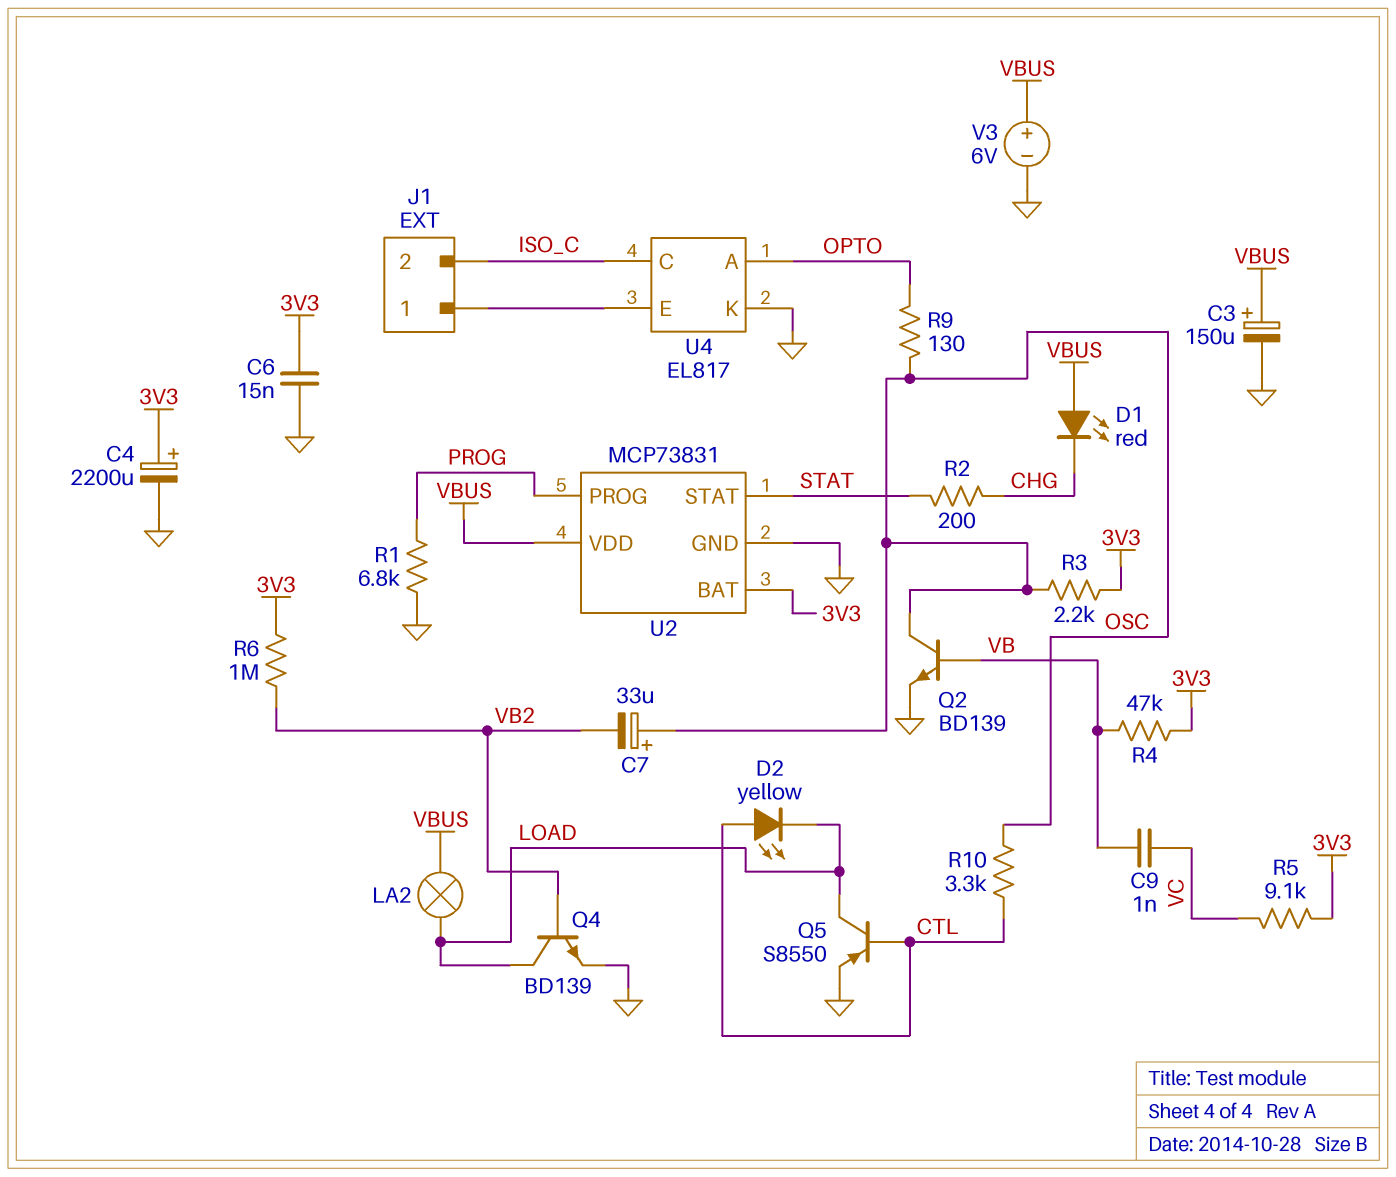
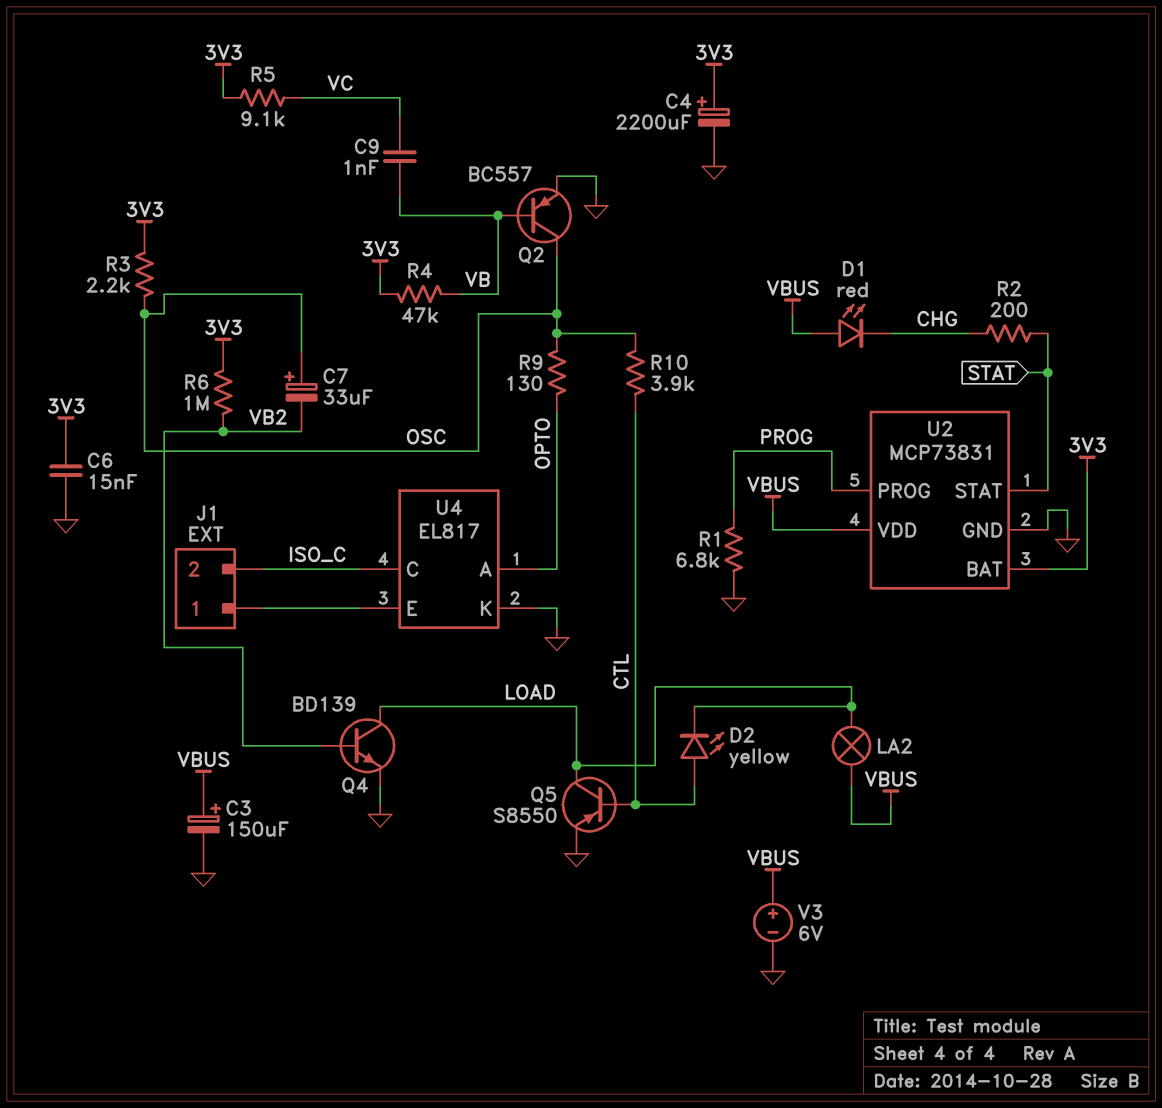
Q2: NPN BD139 (B VB, C OSC, E GND) -> PNP BC557 (B VB, C OSC, E GND)
R10: 3.3k (CTL, OSC) -> 3.9k (CTL, OSC)

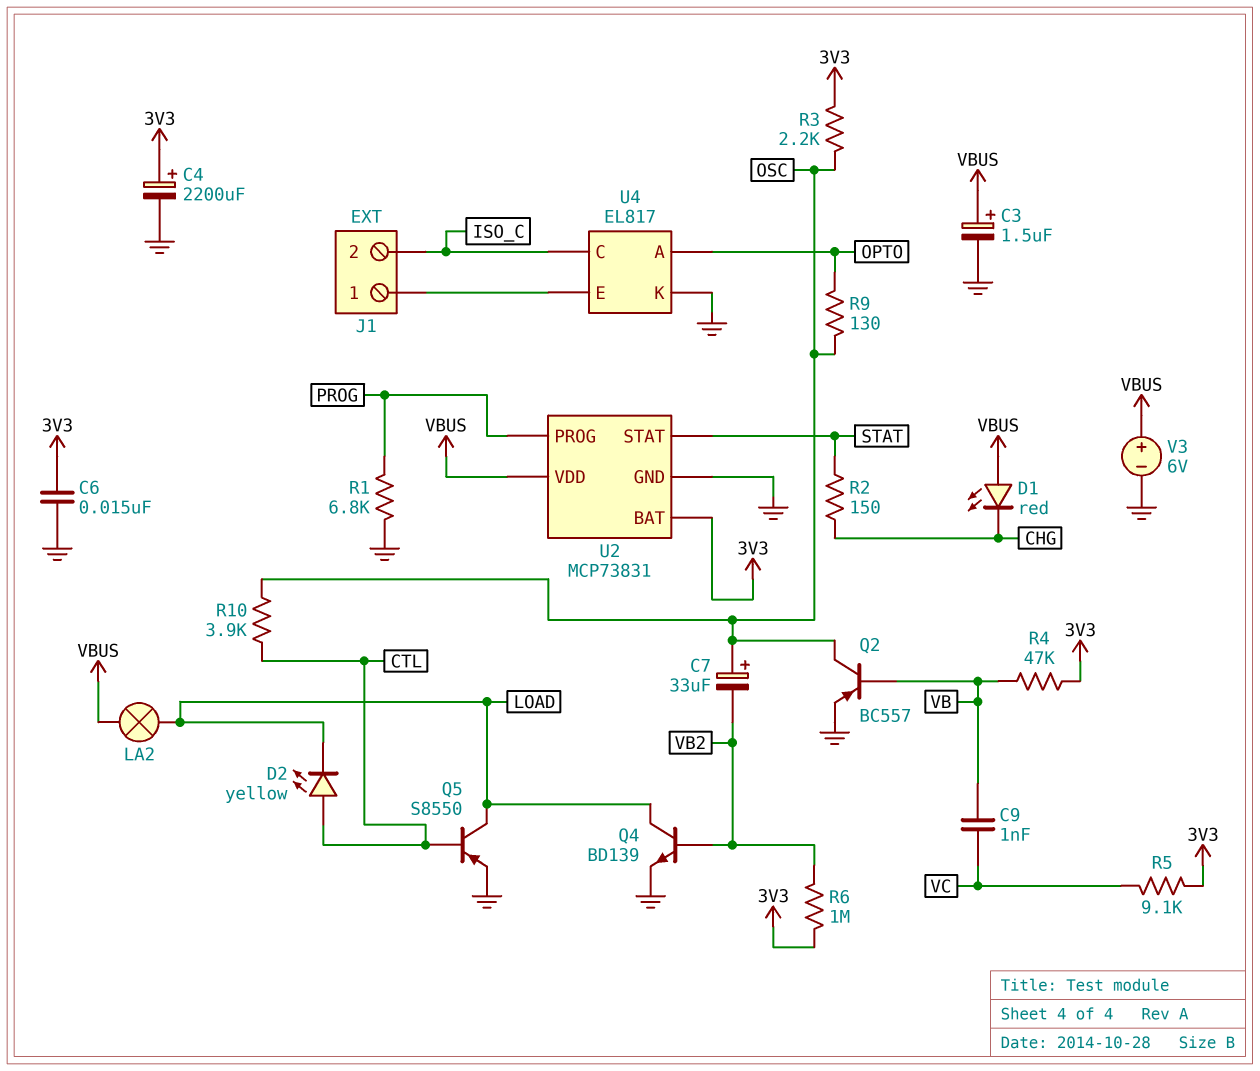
C3: 150uF (plus VBUS, minus GND) -> 1.5uF (plus VBUS, minus GND)
R2: 200 (CHG, STAT) -> 150 (CHG, STAT)

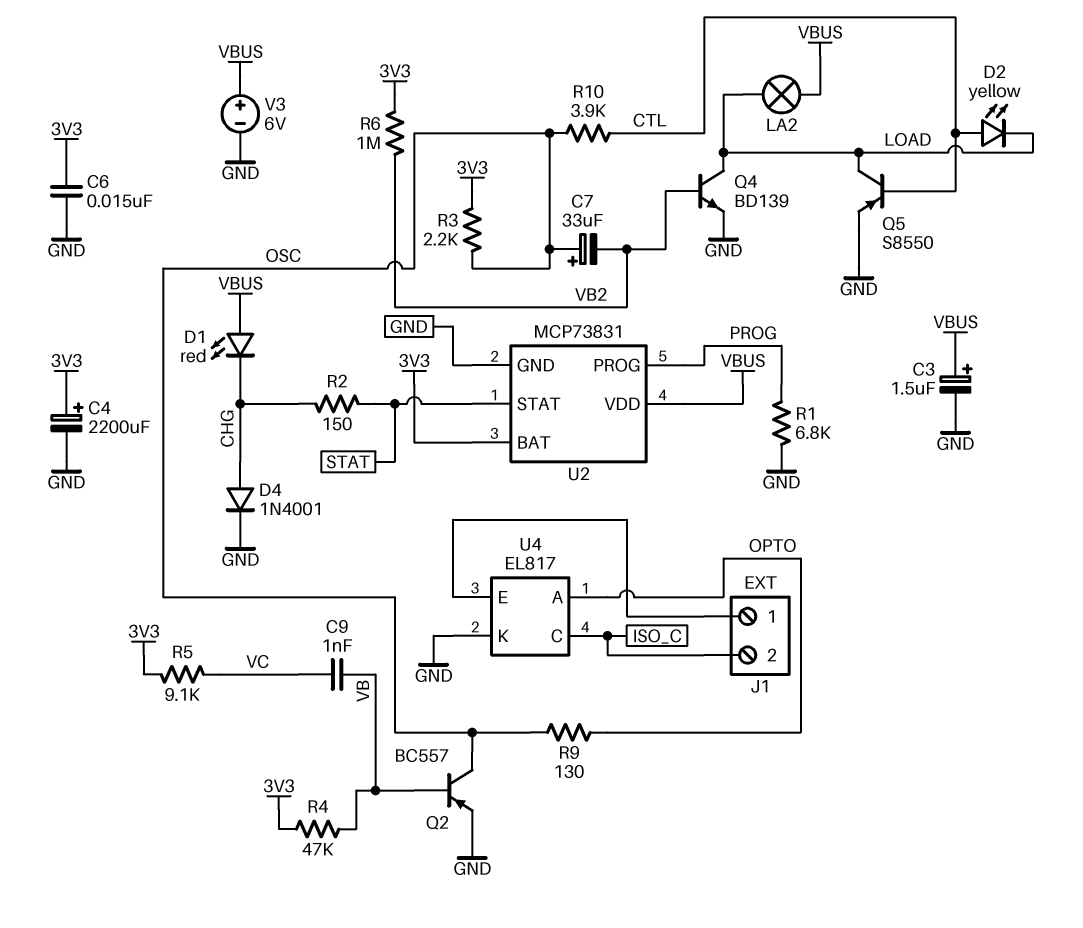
D4: none -> diode 1N4001 (A CHG, K GND)

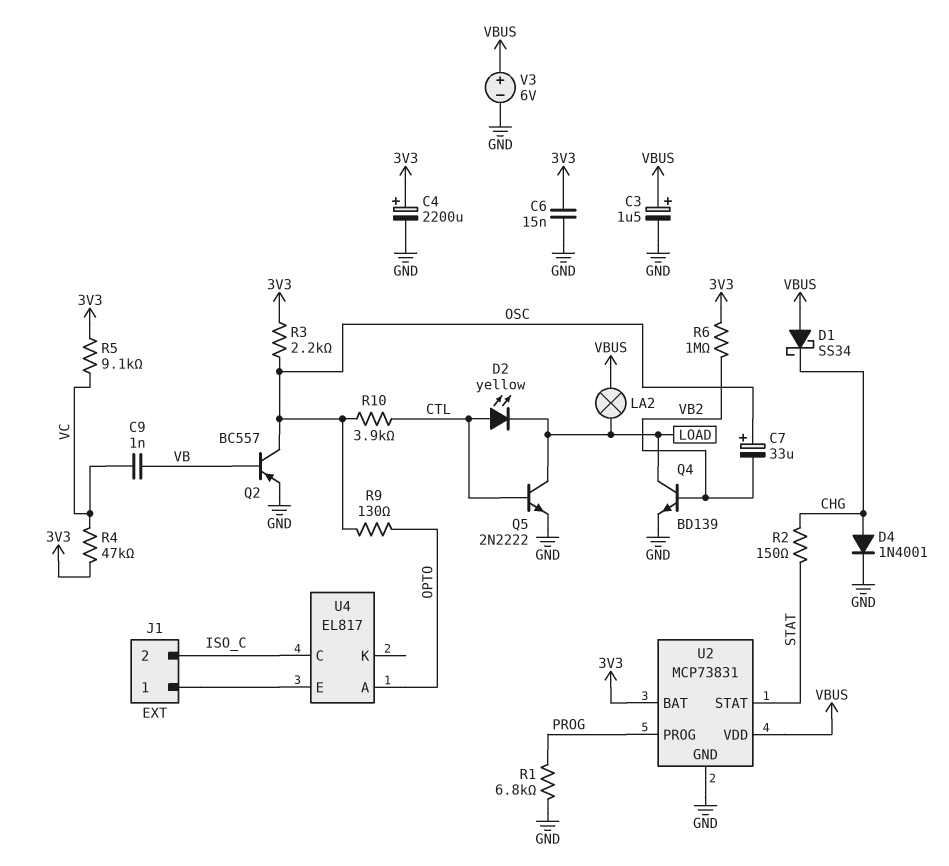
D1: LED red (A VBUS, K CHG) -> schottky SS34 (A VBUS, K CHG)
Q5: PNP S8550 (B CTL, C LOAD, E GND) -> NPN 2N2222 (B CTL, C LOAD, E GND)
R4: 47k (3V3, VB) -> 47k (3V3, VC)
U4 pin K: GND -> none

